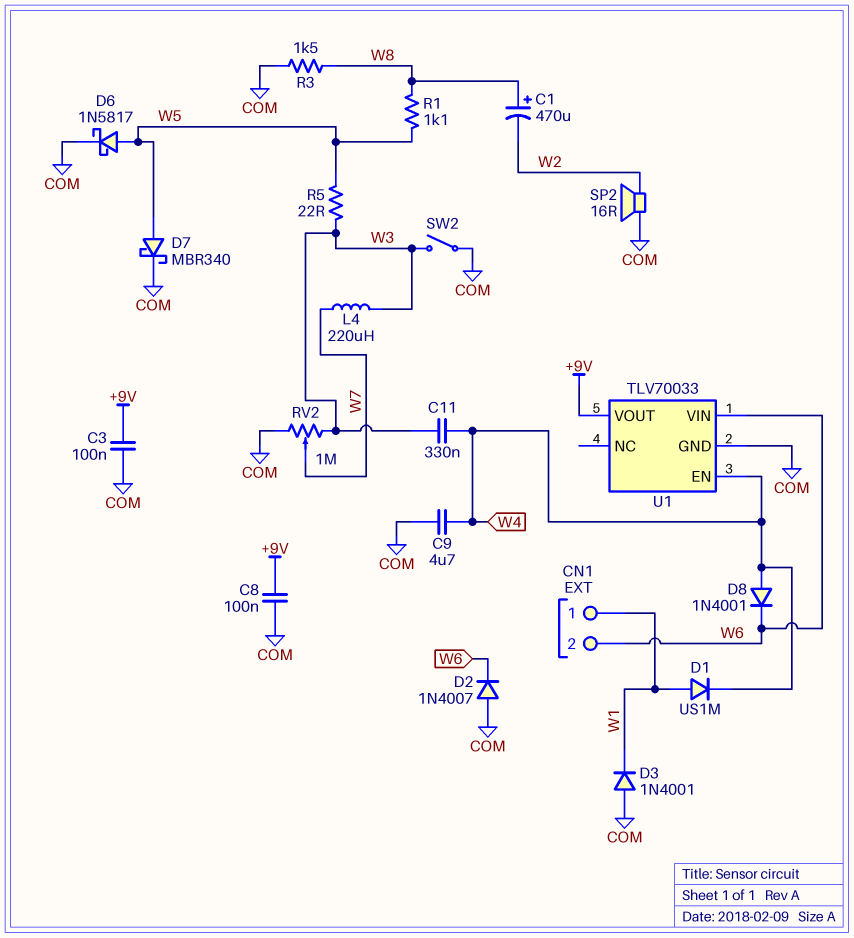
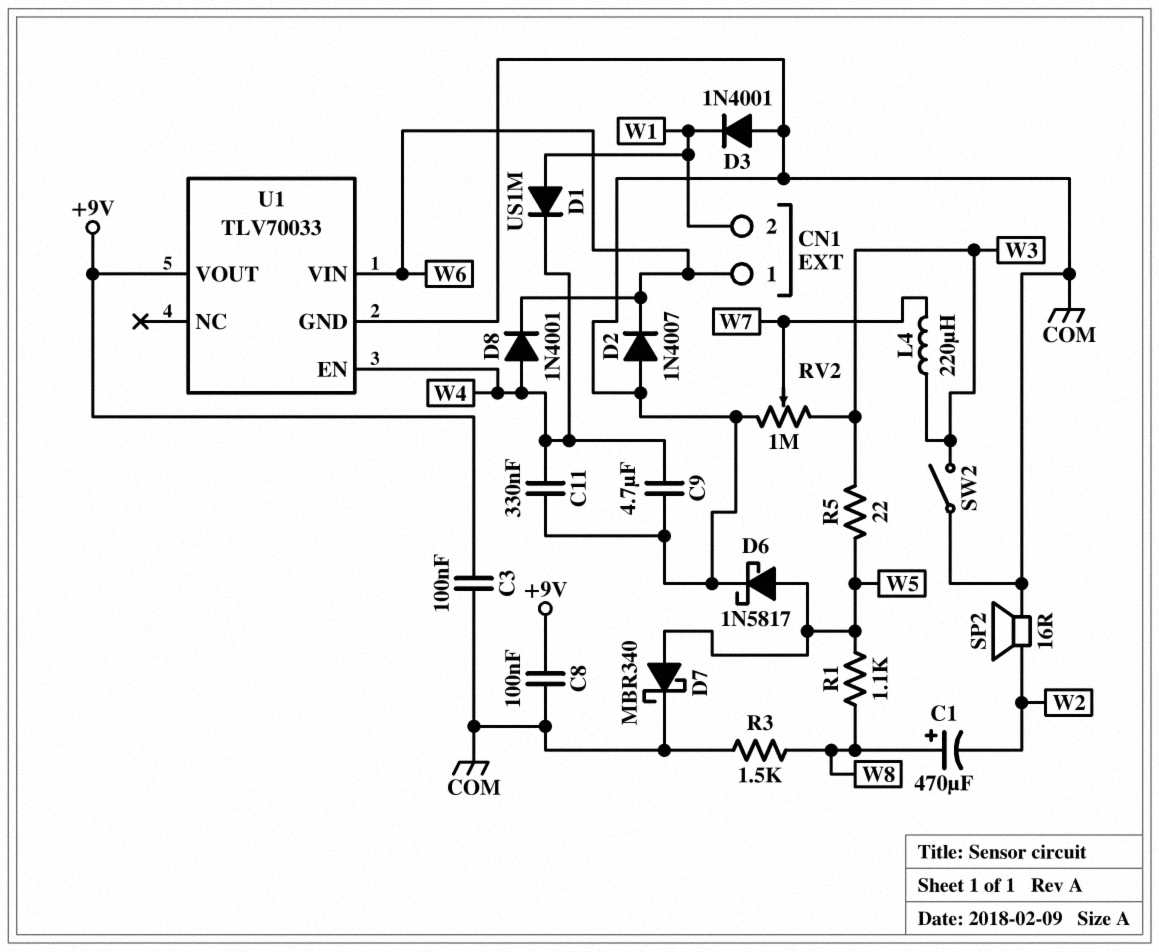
C11: 330nF (W3, W4) -> 330nF (COM, W4)
CN1 pin 1: W1 -> W6
CN1 pin 2: W6 -> W1

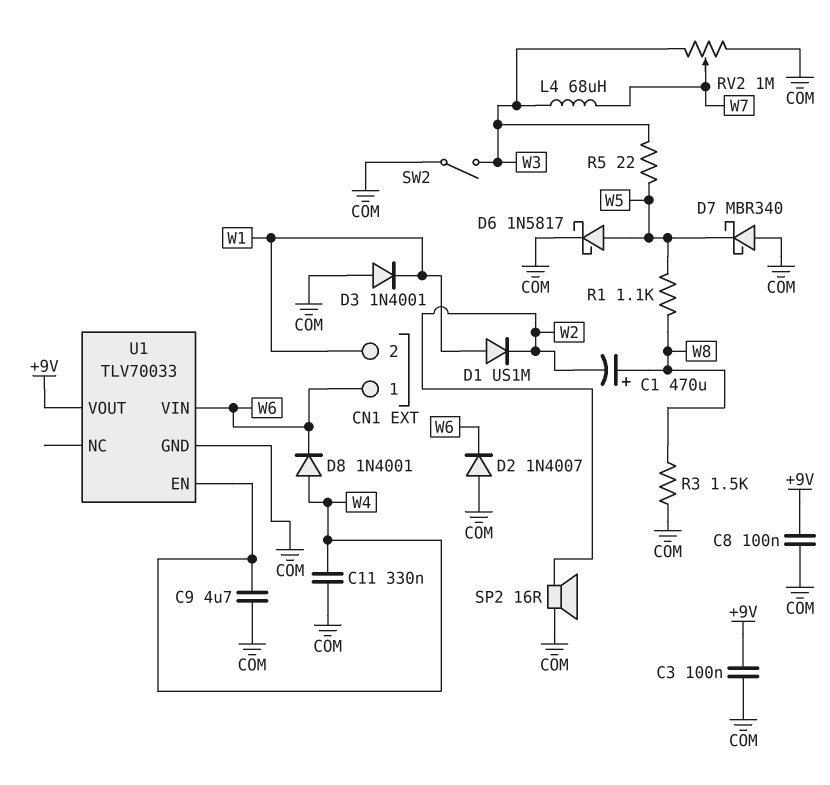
D1: diode US1M (A W1, K W4) -> diode US1M (A W1, K W2)
D7: schottky MBR340 (A W5, K COM) -> schottky MBR340 (A COM, K W5)
L4: 220uH (W3, W7) -> 68uH (W3, W7)

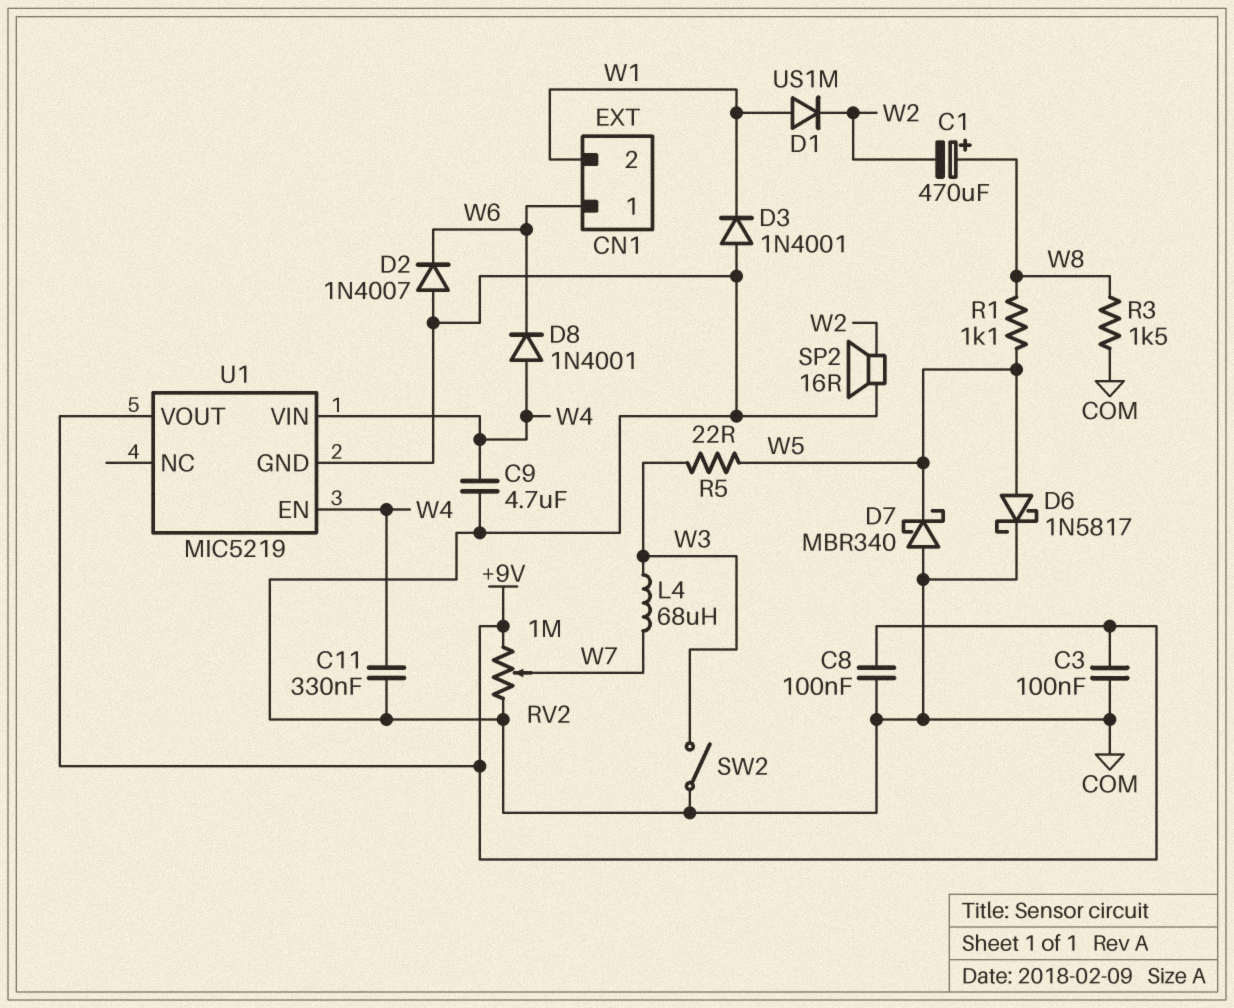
RV2: 1M (COM, W3, wiper W7) -> 1M (+9V, COM, wiper W7)
U1: TLV70033 -> MIC5219
U1 pin VIN: W6 -> W4

